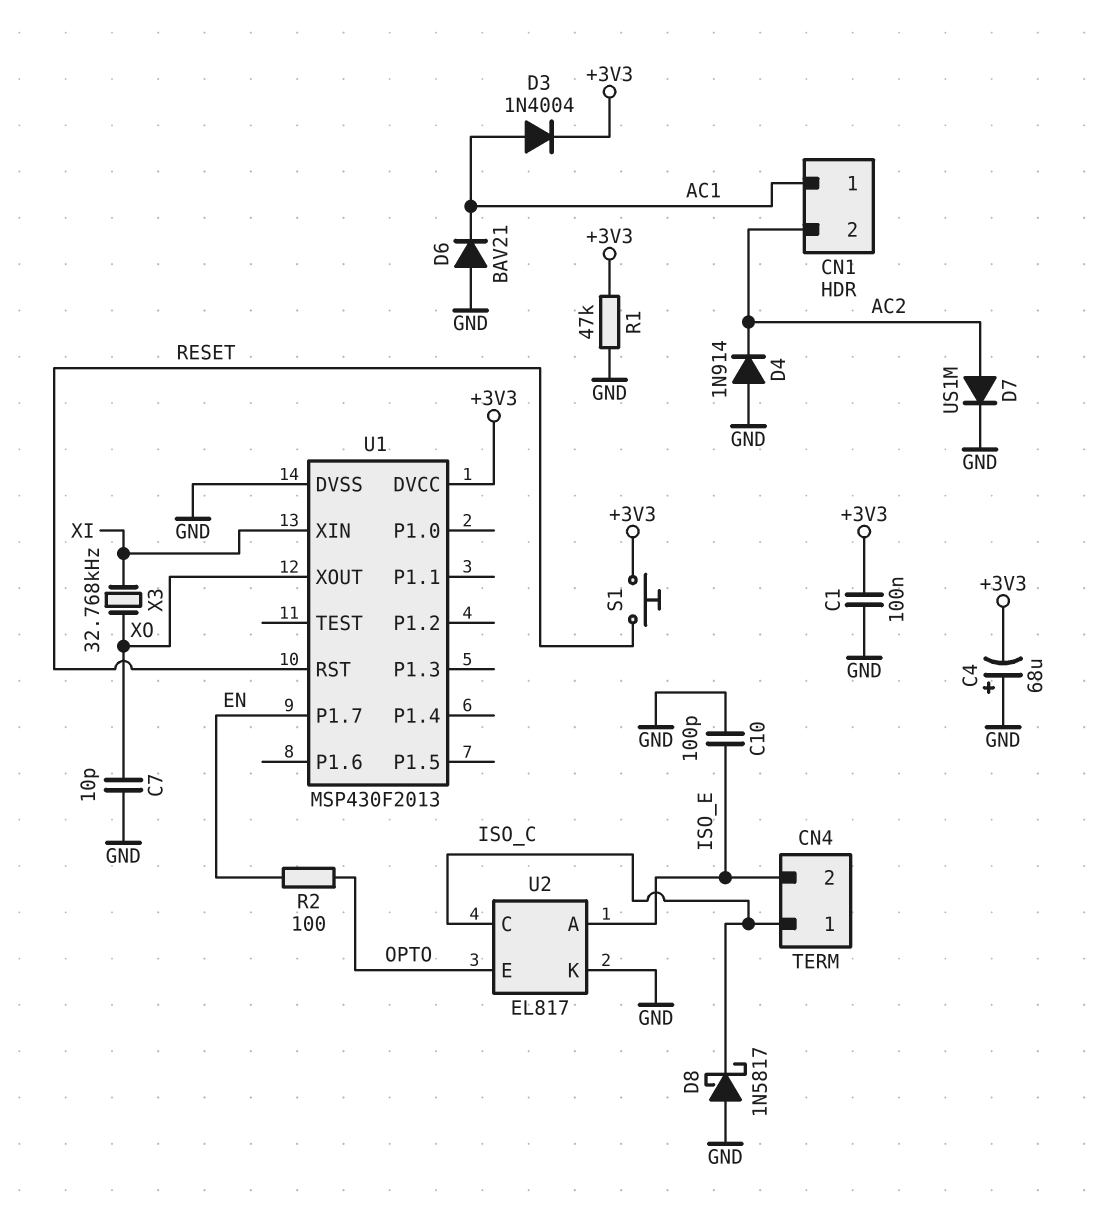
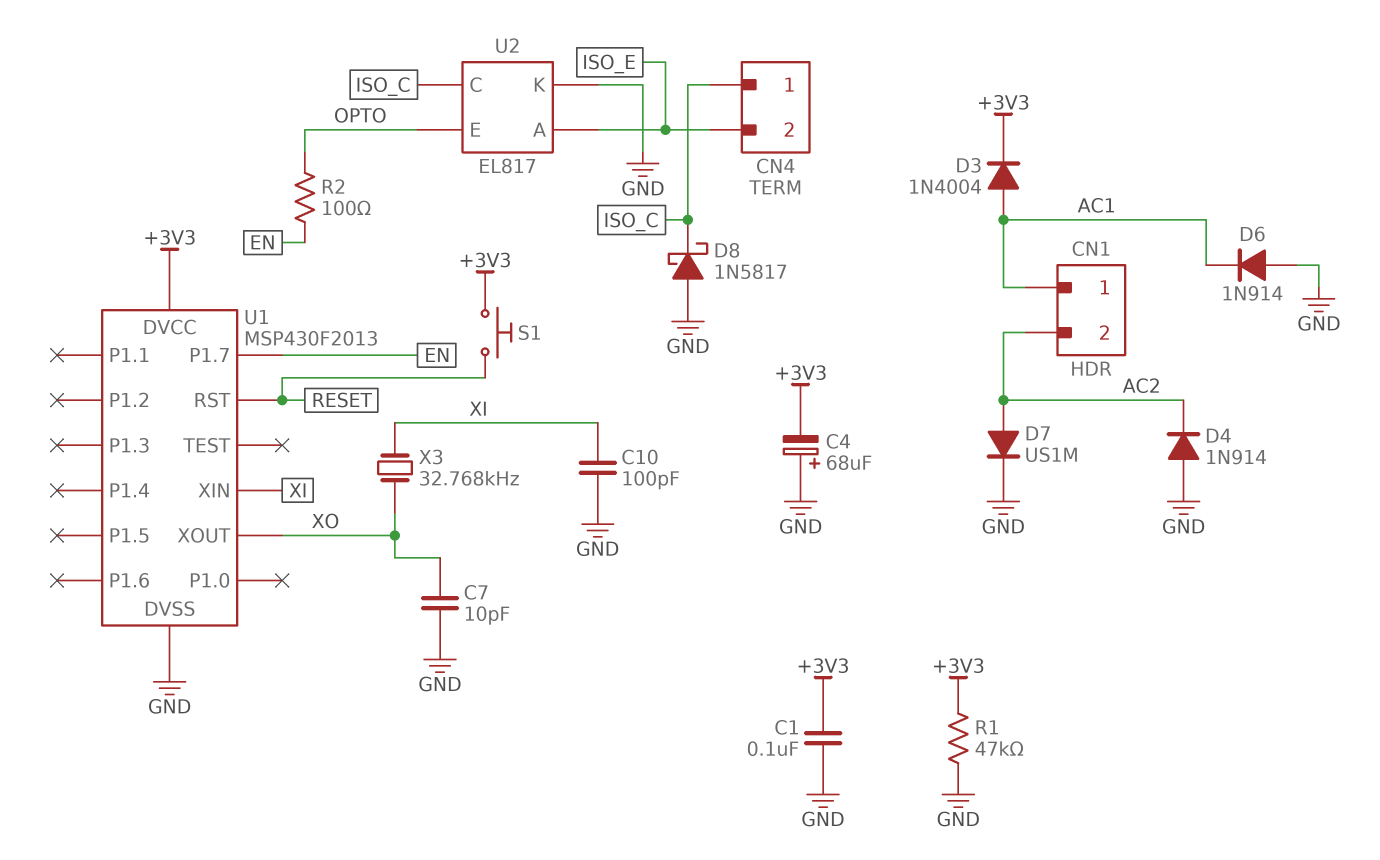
C10: 100pF (GND, ISO_E) -> 100pF (GND, XI)
D6: diode BAV21 (A GND, K AC1) -> diode 1N914 (A GND, K AC1)

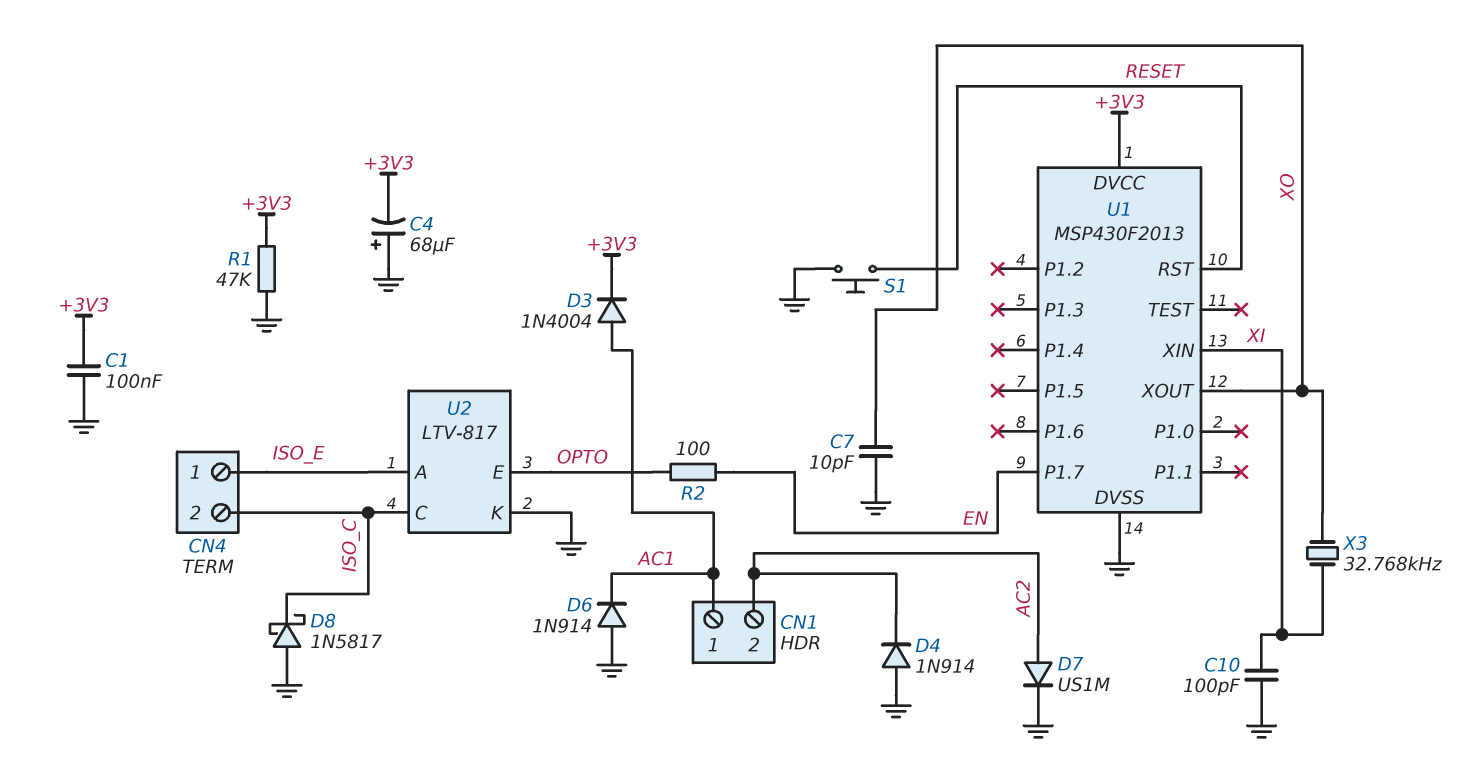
CN4 pin 1: ISO_C -> ISO_E
CN4 pin 2: ISO_E -> ISO_C
S1: button (+3V3, RESET) -> button (GND, RESET)
U2: EL817 -> LTV-817

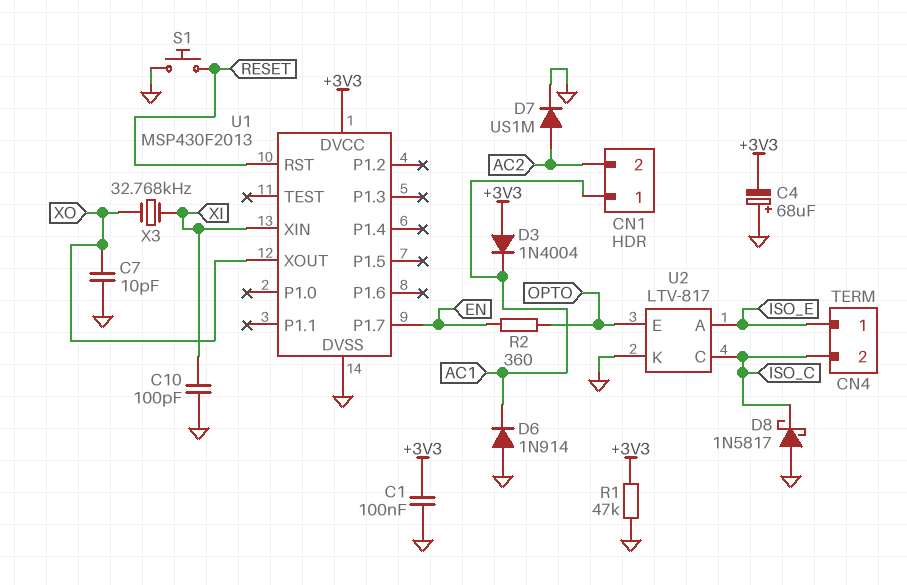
D3: diode 1N4004 (A AC1, K +3V3) -> diode 1N4004 (A +3V3, K AC1)
D4: diode 1N914 (A GND, K AC2) -> none
R2: 100 (EN, OPTO) -> 360 (EN, OPTO)

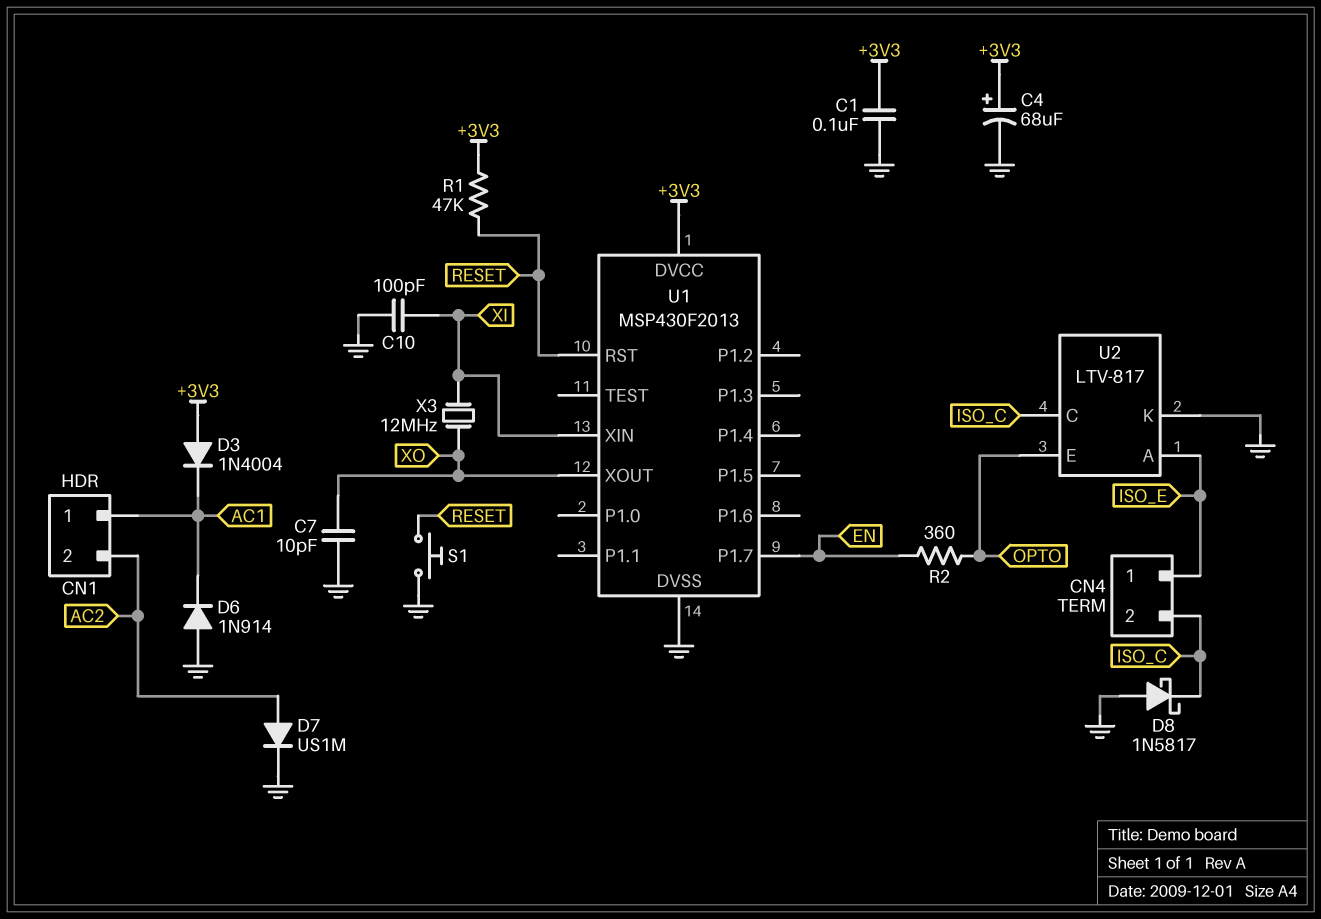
C4: 68uF (plus GND, minus +3V3) -> 68uF (plus +3V3, minus GND)
R1: 47k (+3V3, GND) -> 47k (+3V3, RESET)
X3: 32.768kHz (XI, XO) -> 12MHz (XI, XO)

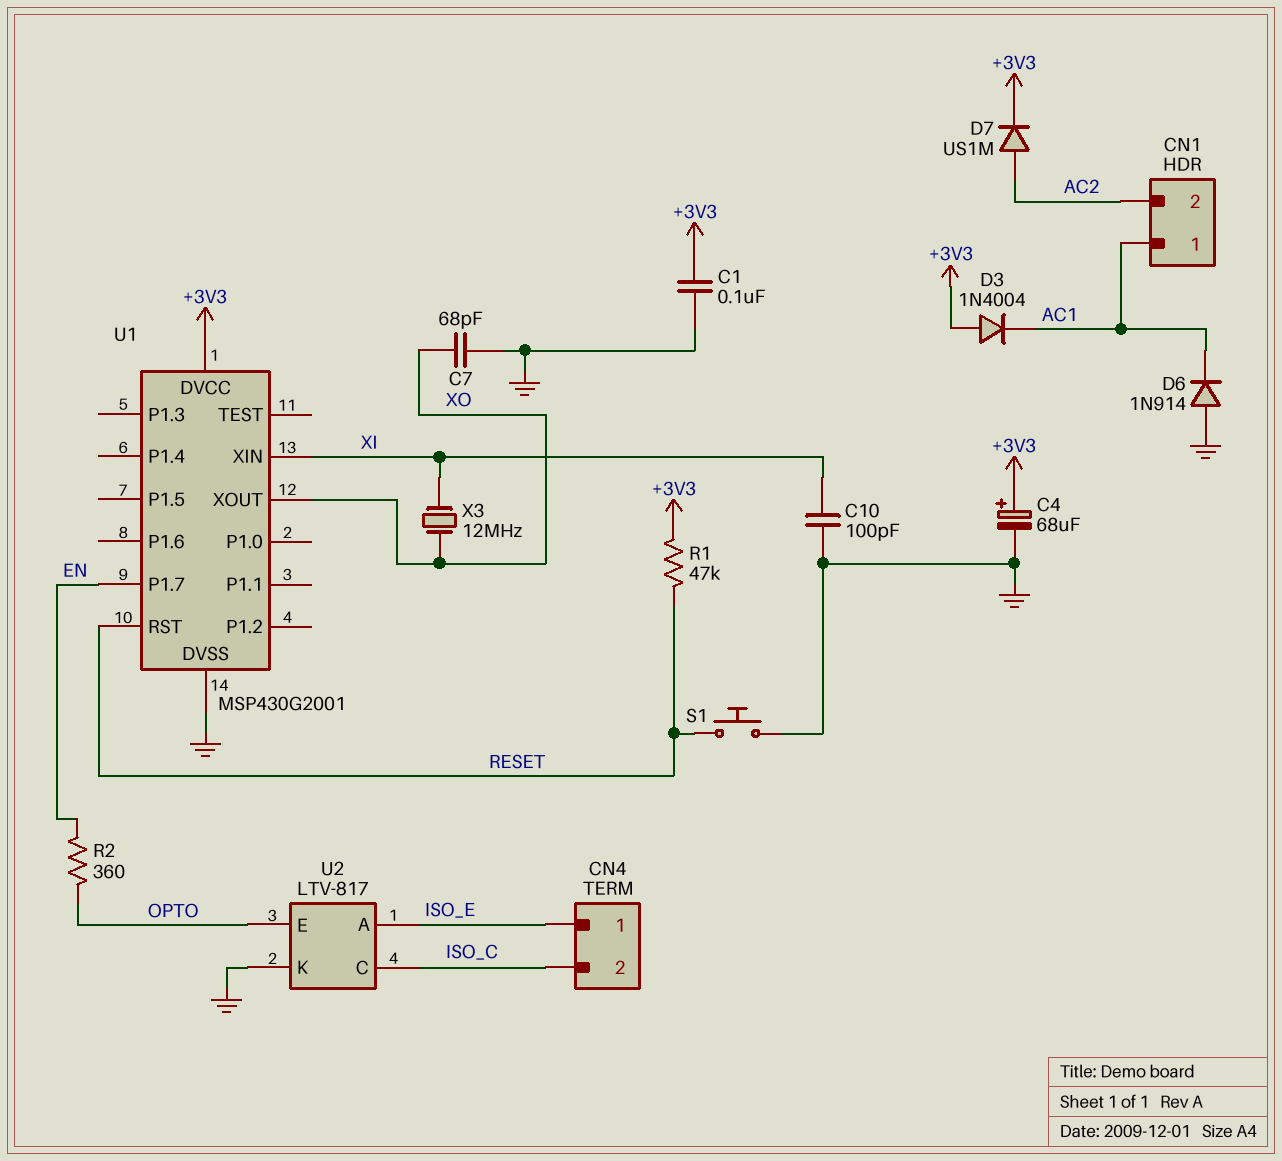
C7: 10pF (GND, XO) -> 68pF (GND, XO)
D7: diode US1M (A AC2, K GND) -> diode US1M (A AC2, K +3V3)
D8: schottky 1N5817 (A GND, K ISO_C) -> none
U1: MSP430F2013 -> MSP430G2001

